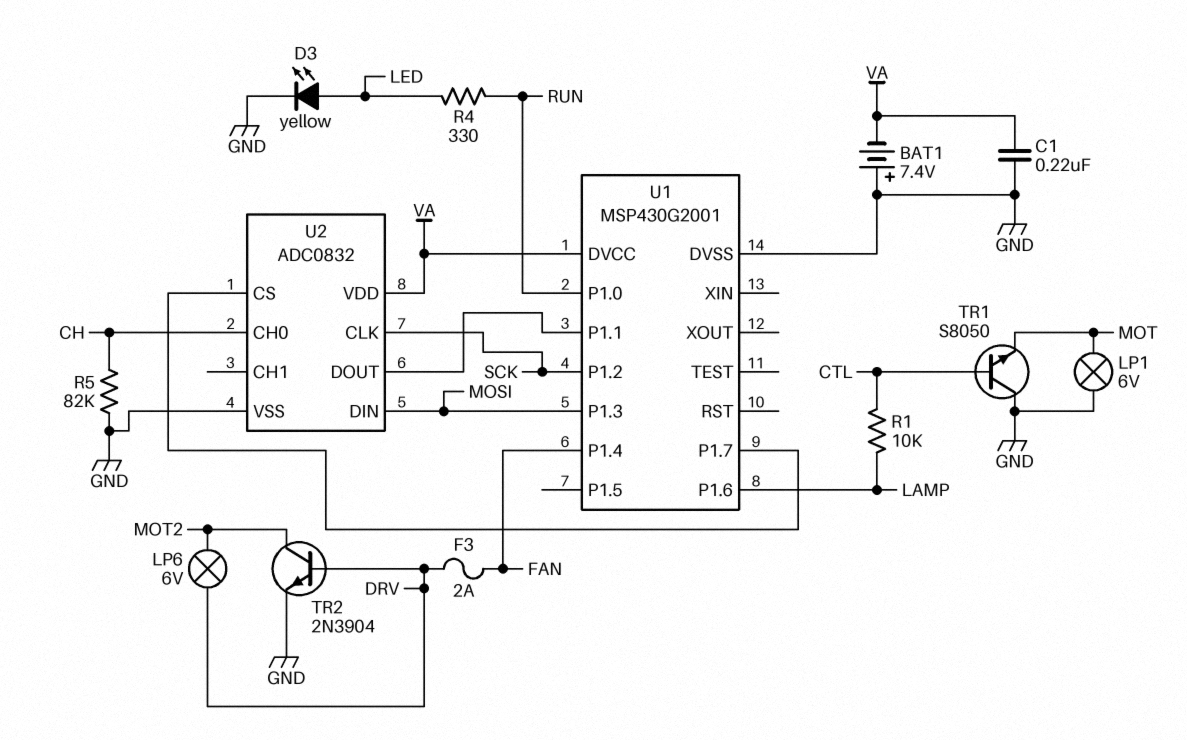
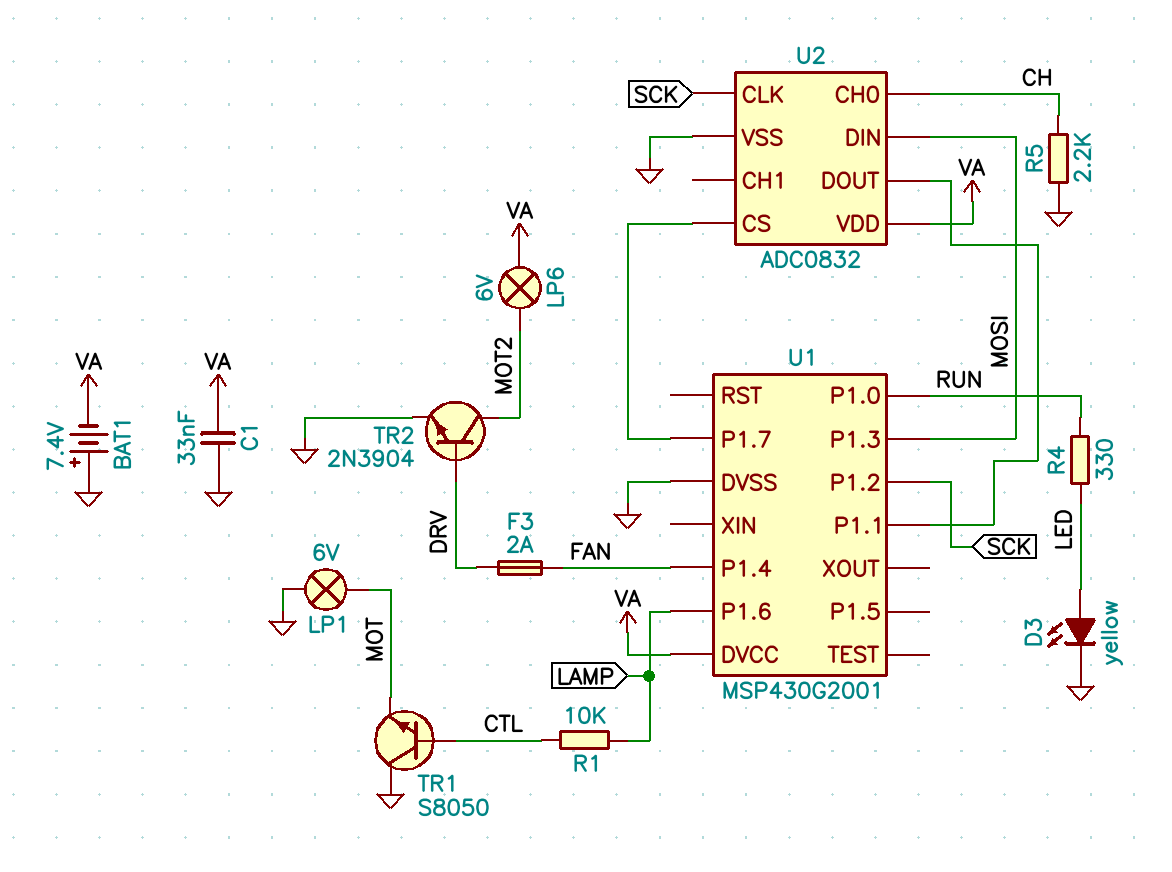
C1: 220nF (GND, VA) -> 33nF (GND, VA)
LP6: lamp 6V (DRV, MOT2) -> lamp 6V (MOT2, VA)
R5: 82k (CH, GND) -> 2.2k (CH, GND)

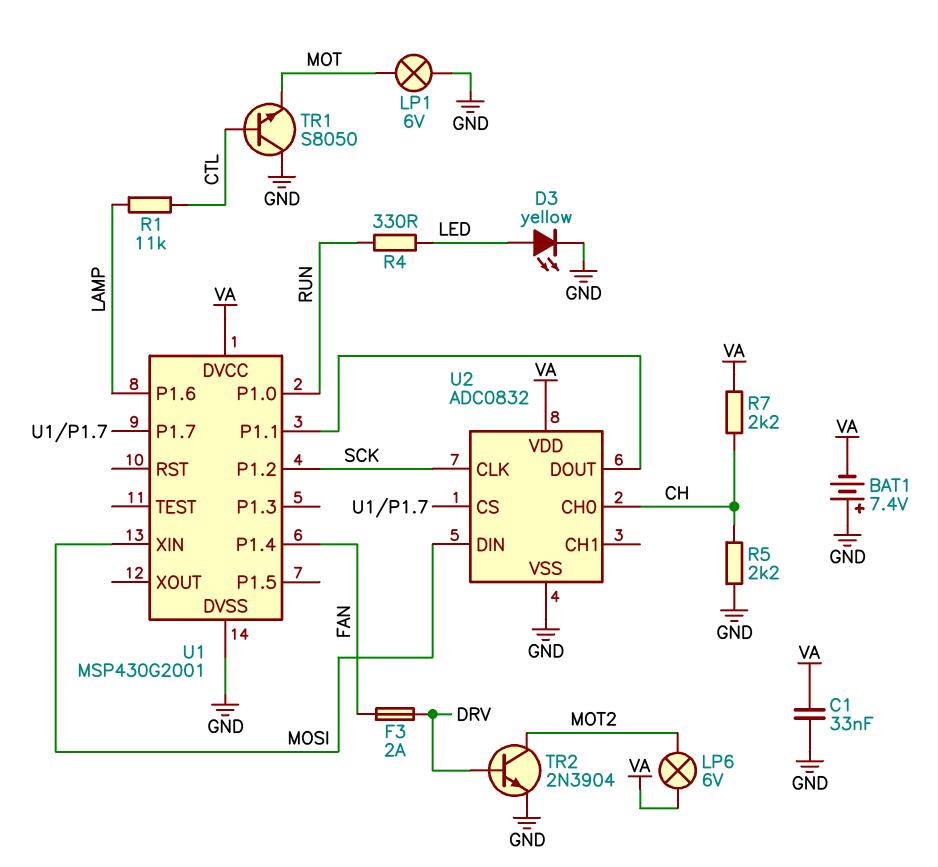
R1: 10k (CTL, LAMP) -> 11k (CTL, LAMP)
R7: none -> 2.2k (CH, VA)
U1 pin P1.3: MOSI -> none
U1 pin XIN: none -> MOSI

